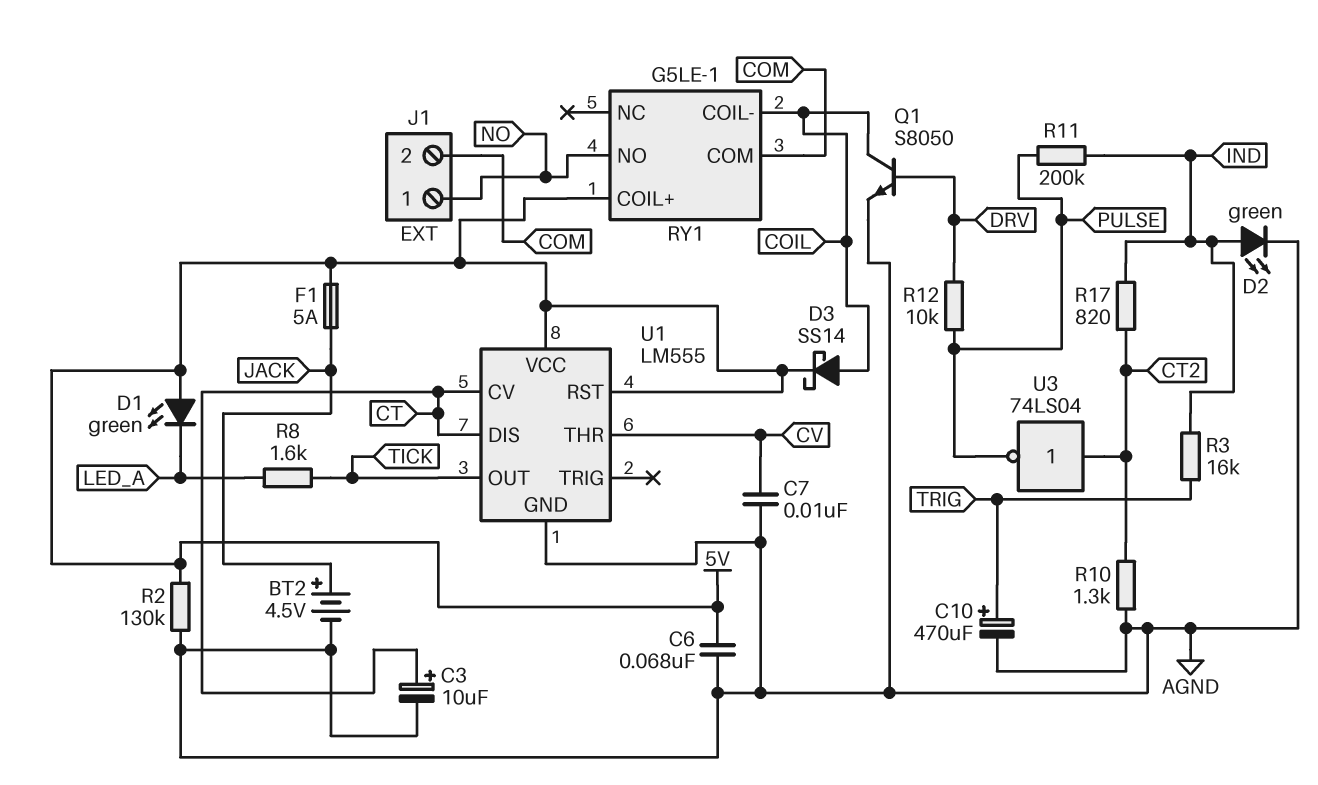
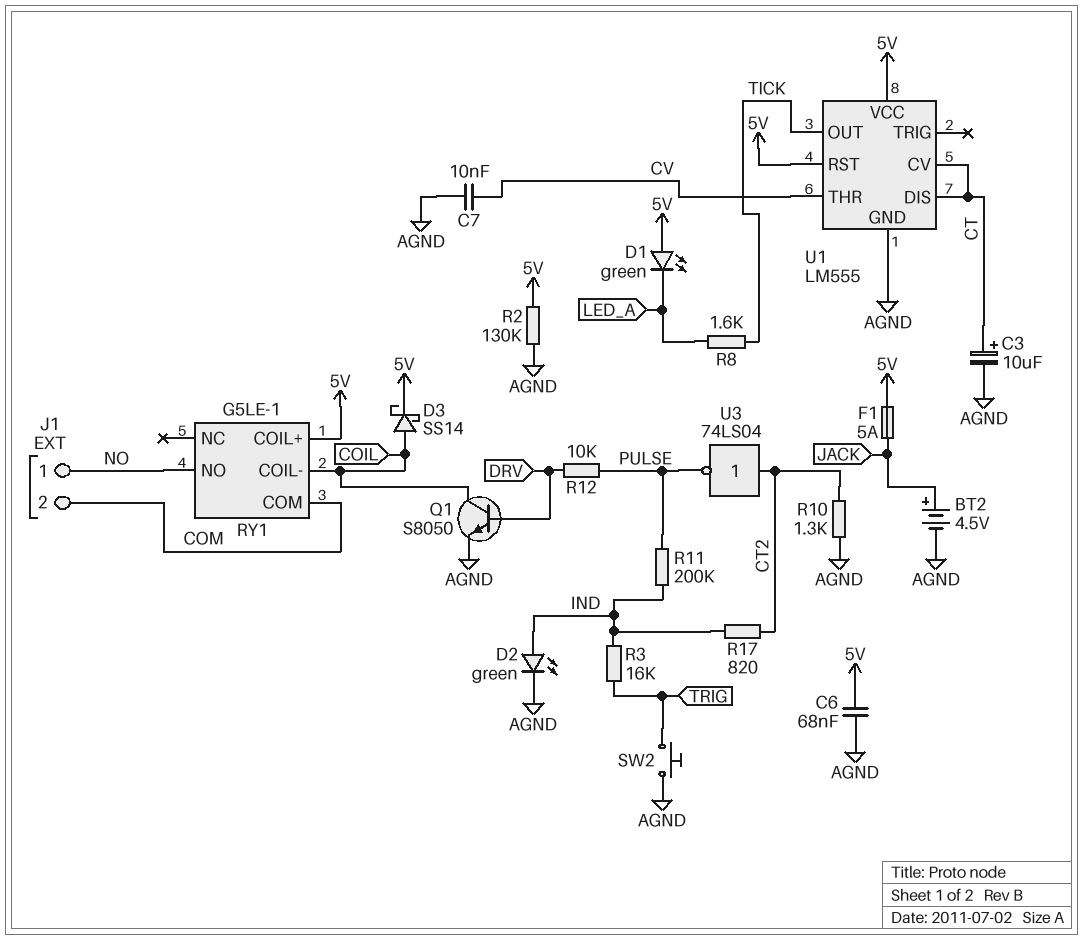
C10: 470uF (plus TRIG, minus AGND) -> none
SW2: none -> button (AGND, TRIG)

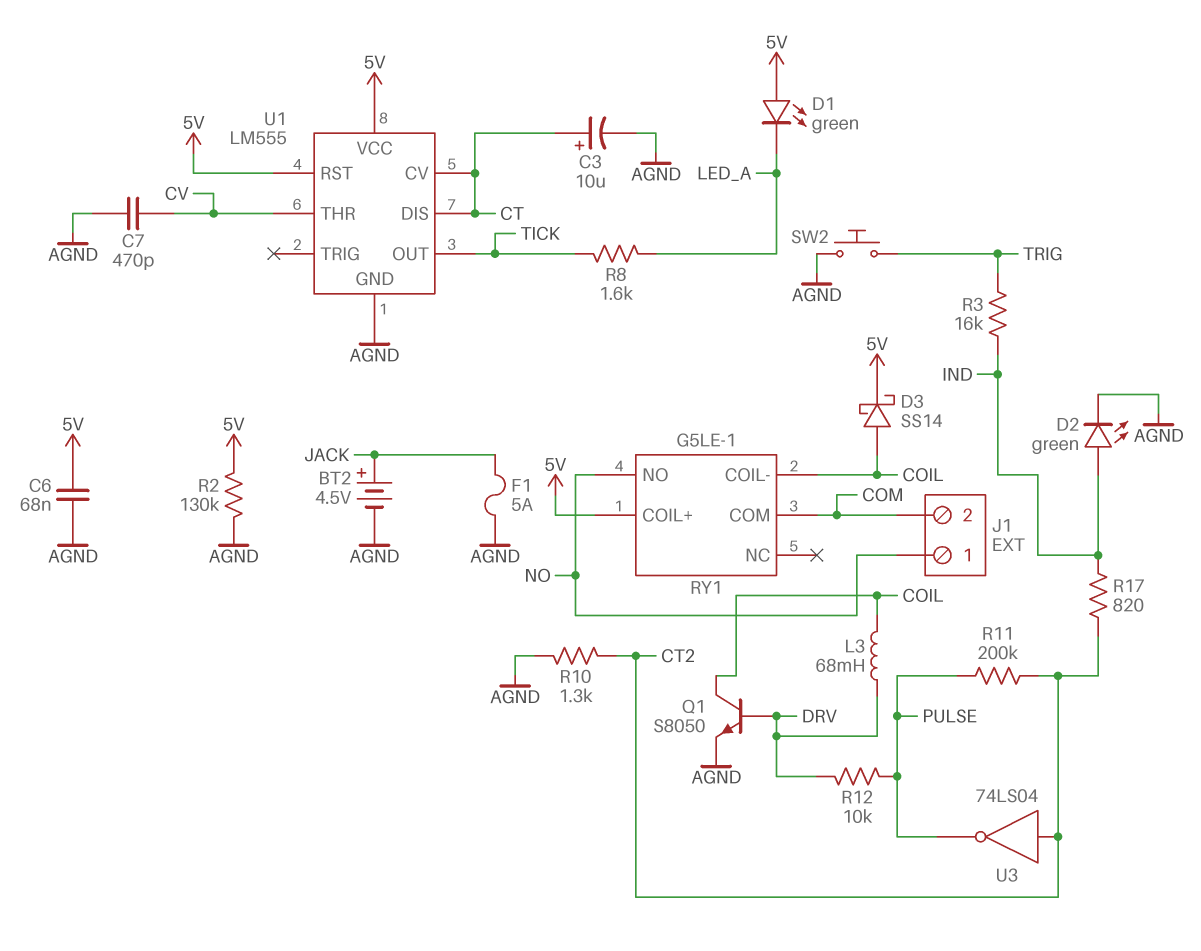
C7: 10nF (AGND, CV) -> 470pF (AGND, CV)
F1: 5A (5V, JACK) -> 5A (AGND, JACK)
L3: none -> 68mH (COIL, DRV)
R11: 200k (IND, PULSE) -> 200k (CT2, PULSE)

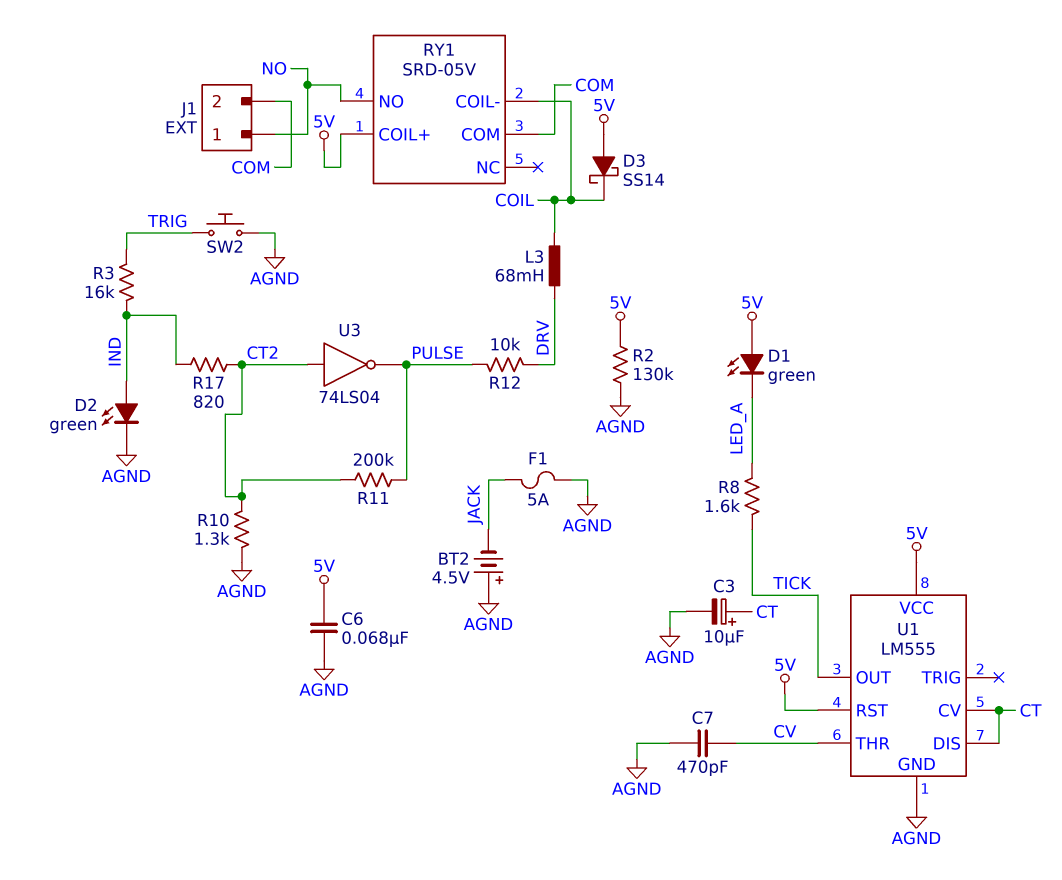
BT2: 4.5V (plus JACK, minus AGND) -> 4.5V (plus AGND, minus JACK)
D3: schottky SS14 (A COIL, K 5V) -> schottky SS14 (A 5V, K COIL)
Q1: NPN S8050 (B DRV, C COIL, E AGND) -> none
RY1: G5LE-1 -> SRD-05V

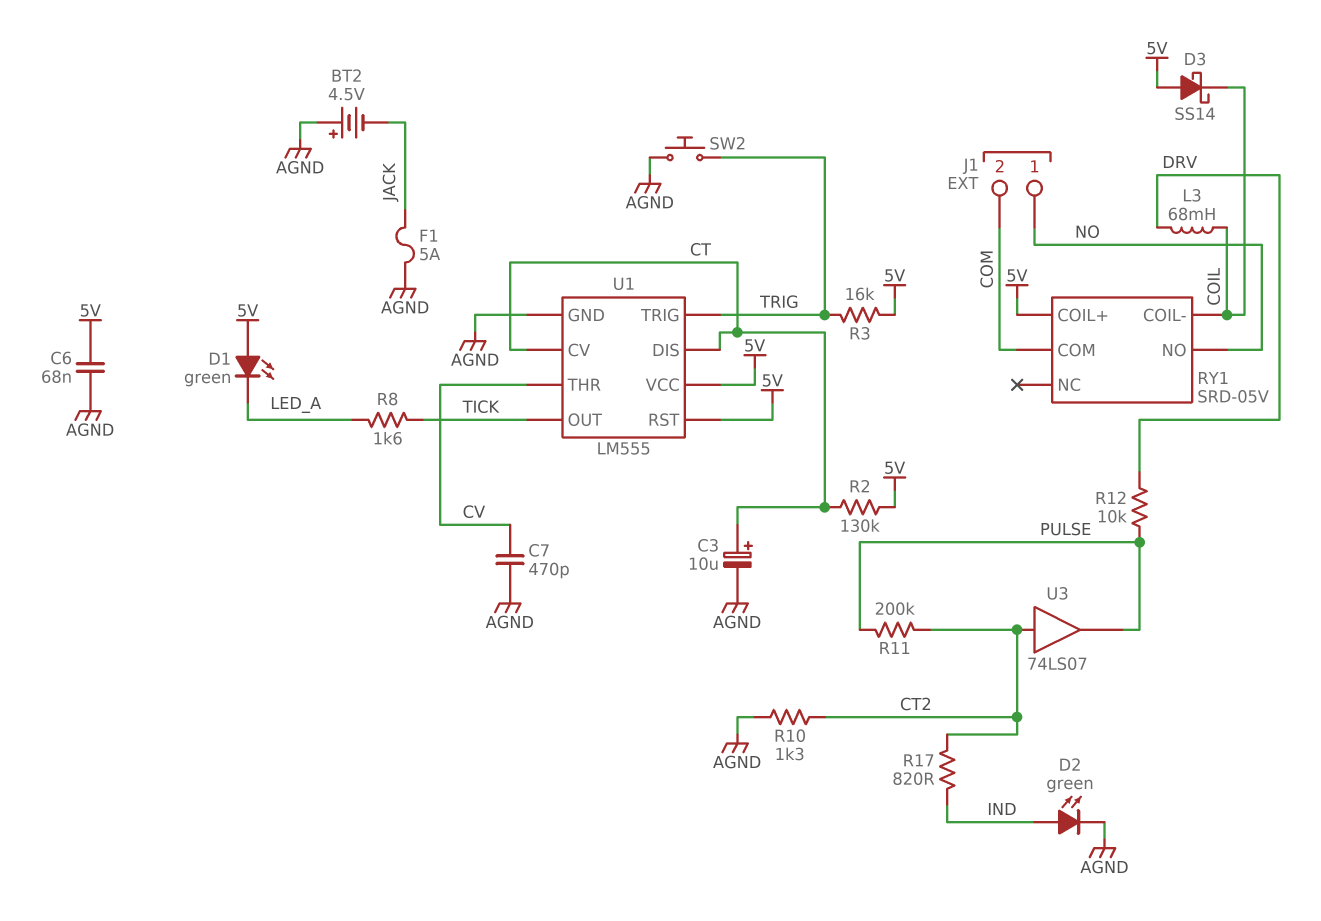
R2: 130k (5V, AGND) -> 130k (5V, CT)
R3: 16k (IND, TRIG) -> 16k (5V, TRIG)
U1 pin TRIG: none -> TRIG
U3: NOT 74LS04 (in CT2, out PULSE) -> buffer 74LS07 (in CT2, out PULSE)

